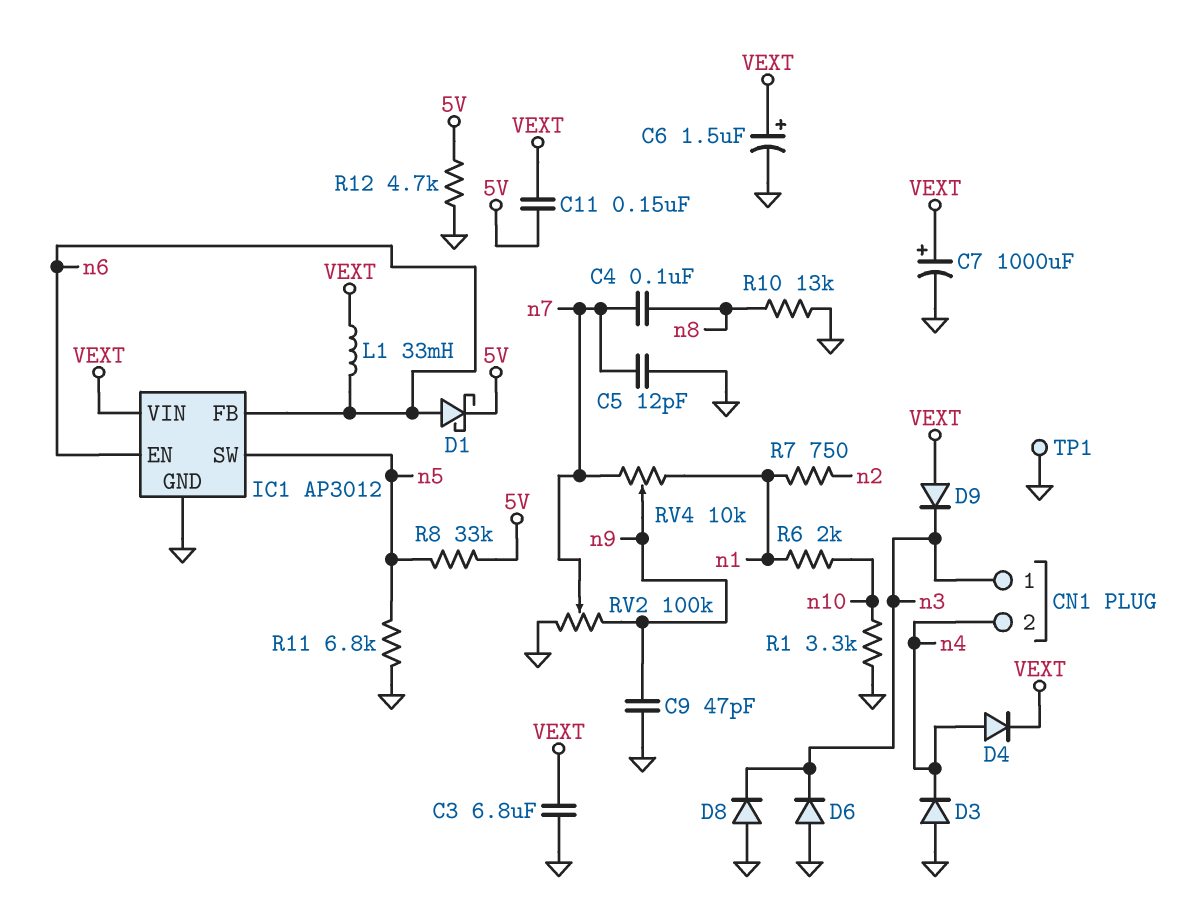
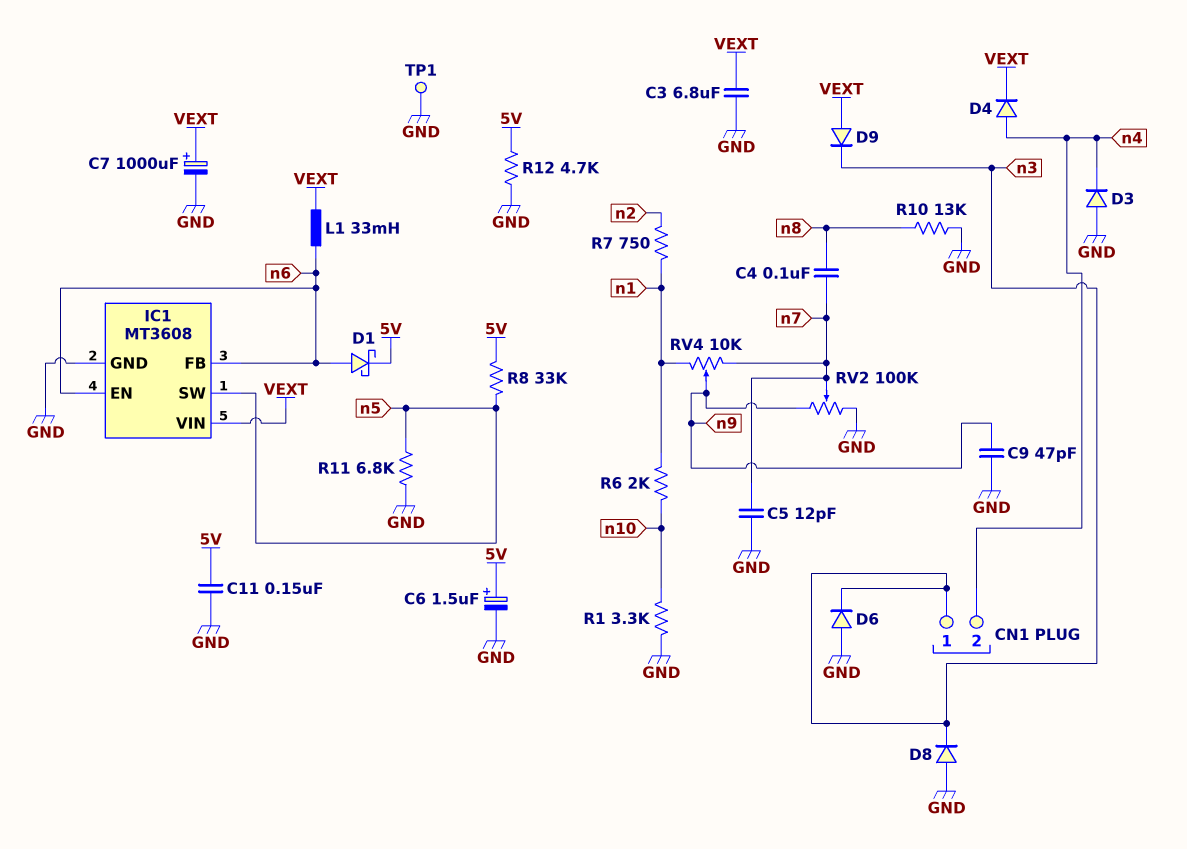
C6: 1.5uF (plus VEXT, minus GND) -> 1.5uF (plus 5V, minus GND)
C11: 150nF (5V, VEXT) -> 150nF (5V, GND)
IC1: AP3012 -> MT3608

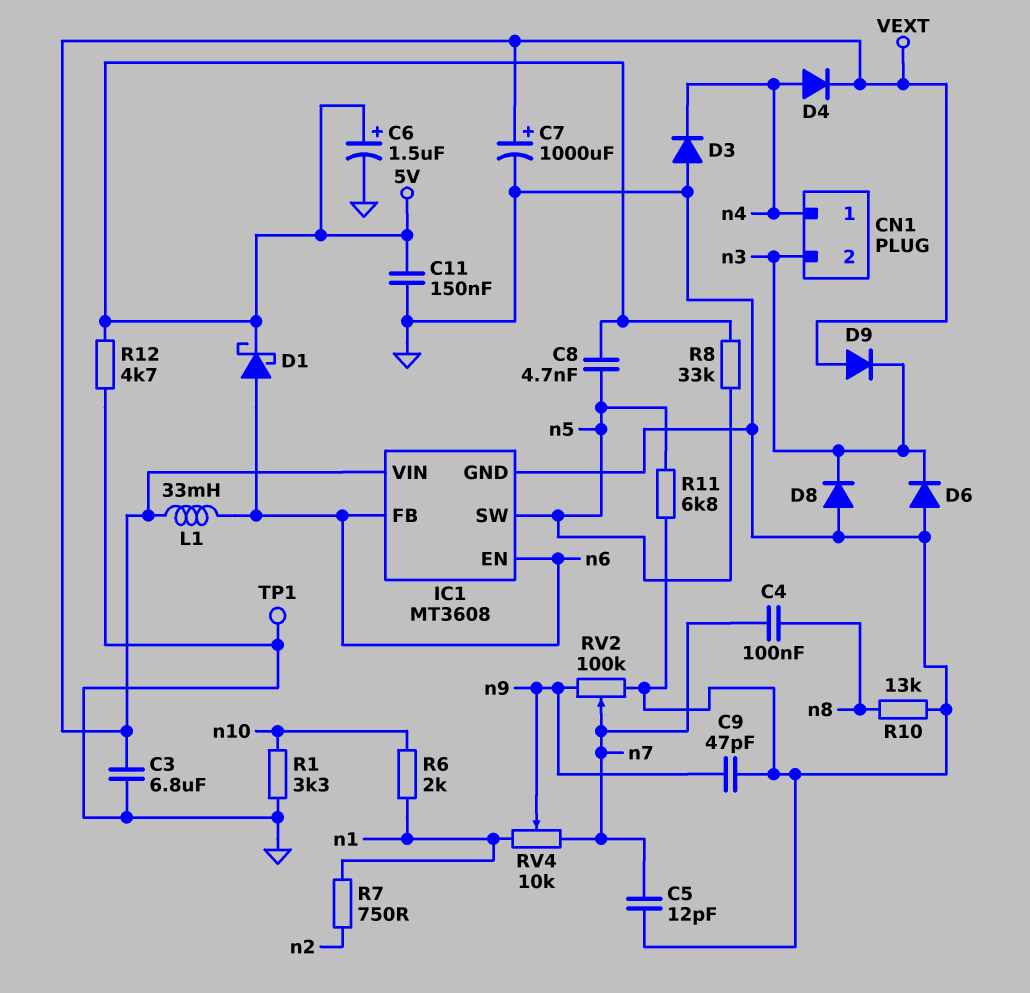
C8: none -> 4.7nF (5V, n5)
CN1 pin 1: n3 -> n4
CN1 pin 2: n4 -> n3

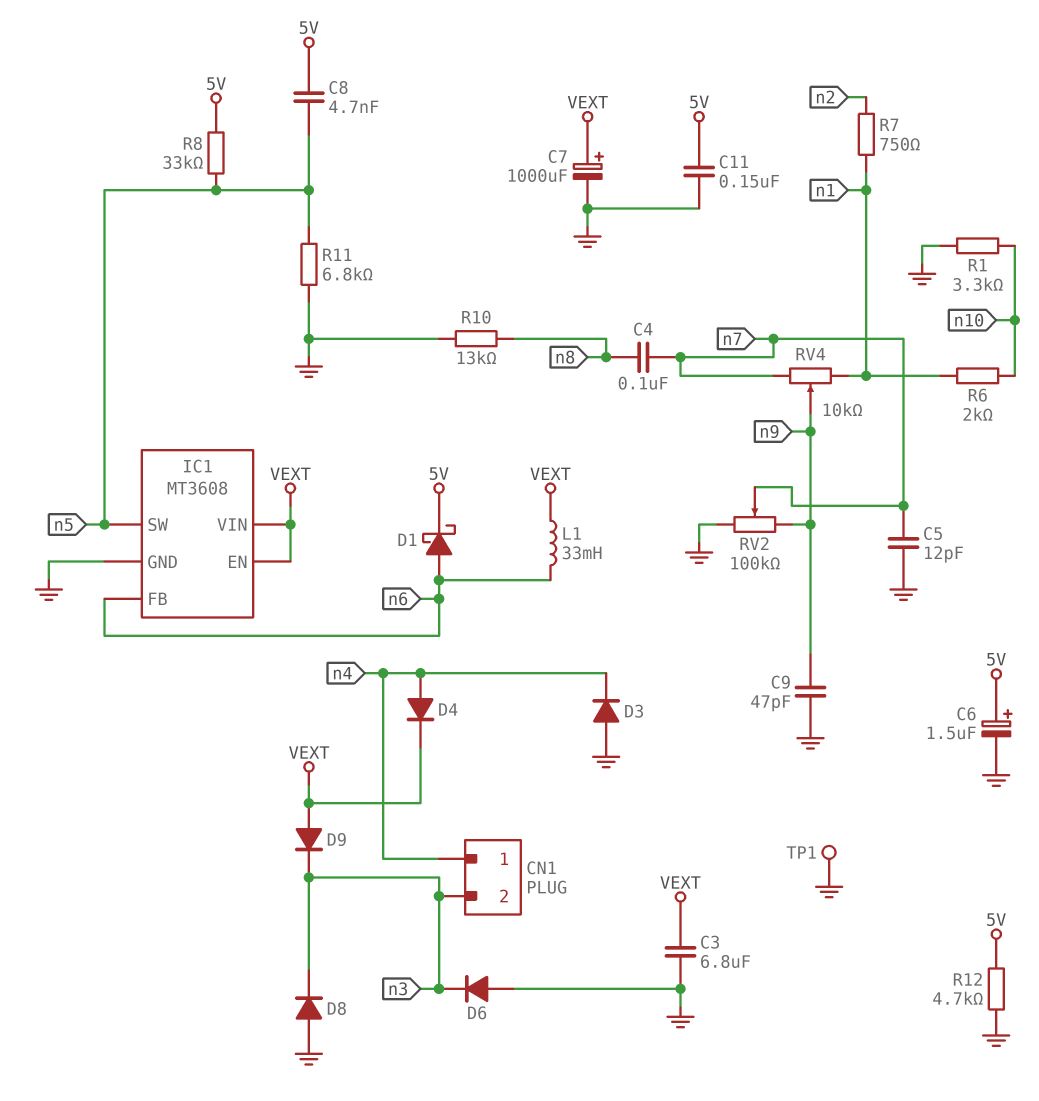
IC1 pin EN: n6 -> VEXT

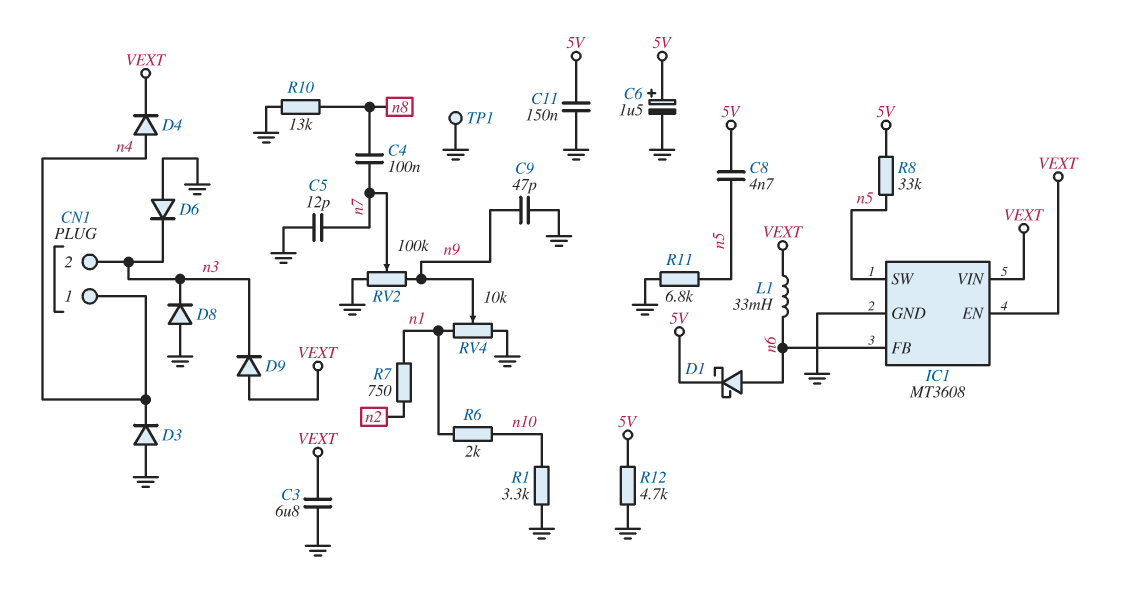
C7: 1000uF (plus VEXT, minus GND) -> none
RV4: 10k (n1, n7, wiper n9) -> 10k (GND, n1, wiper n9)

